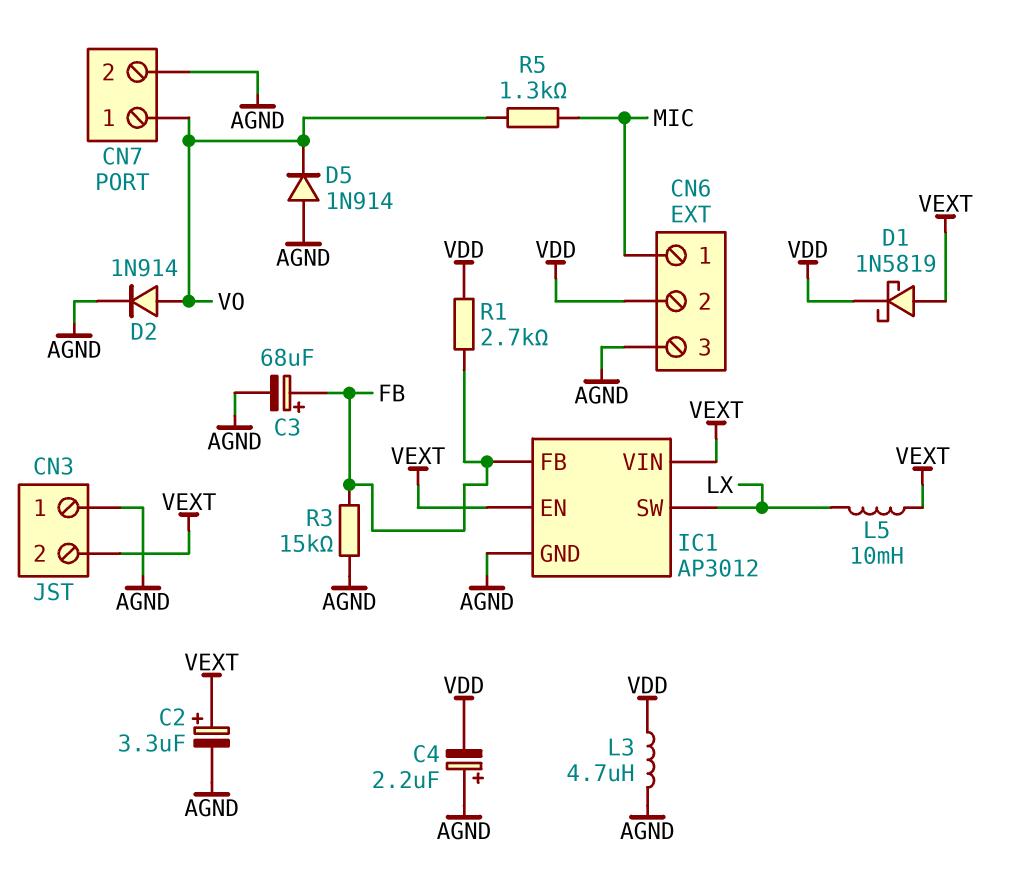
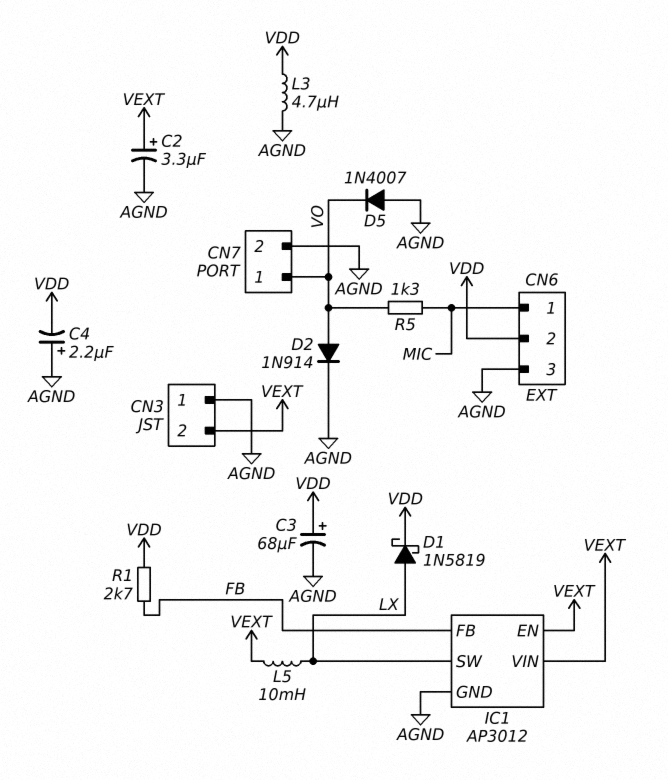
C3: 68uF (plus FB, minus AGND) -> 68uF (plus VDD, minus AGND)
D1: schottky 1N5819 (A VEXT, K VDD) -> schottky 1N5819 (A LX, K VDD)
D5: diode 1N914 (A AGND, K VO) -> diode 1N4007 (A AGND, K VO)
R3: 15k (AGND, FB) -> none

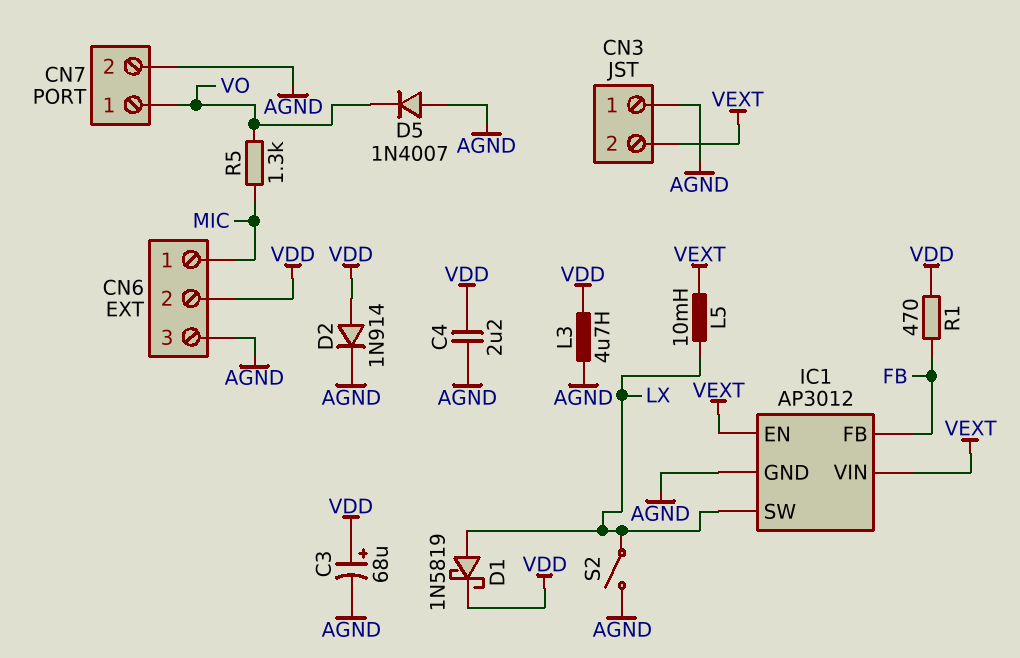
C2: 3.3uF (plus VEXT, minus AGND) -> none
C4: 2.2uF (plus AGND, minus VDD) -> 2.2uF (AGND, VDD)
D2: diode 1N914 (A VO, K AGND) -> diode 1N914 (A VDD, K AGND)
R1: 2.7k (FB, VDD) -> 470 (FB, VDD)
S2: none -> switch (AGND, LX)

